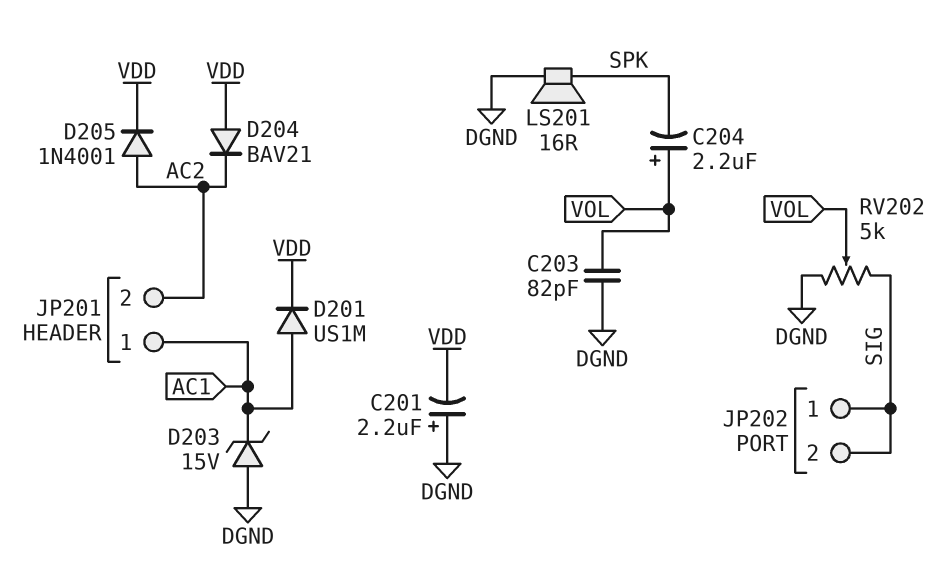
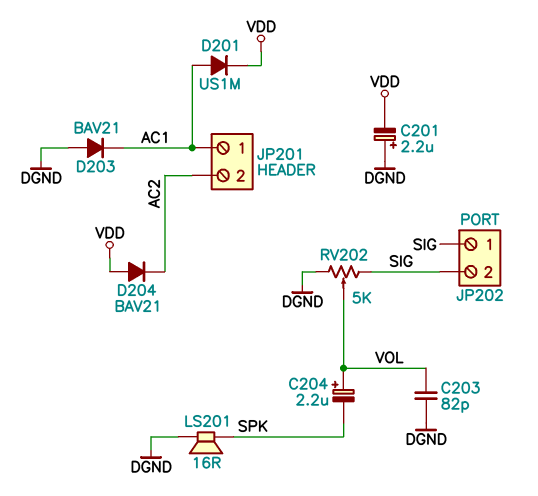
D203: zener 15V (A DGND, K AC1) -> diode BAV21 (A DGND, K AC1)
D205: diode 1N4001 (A AC2, K VDD) -> none

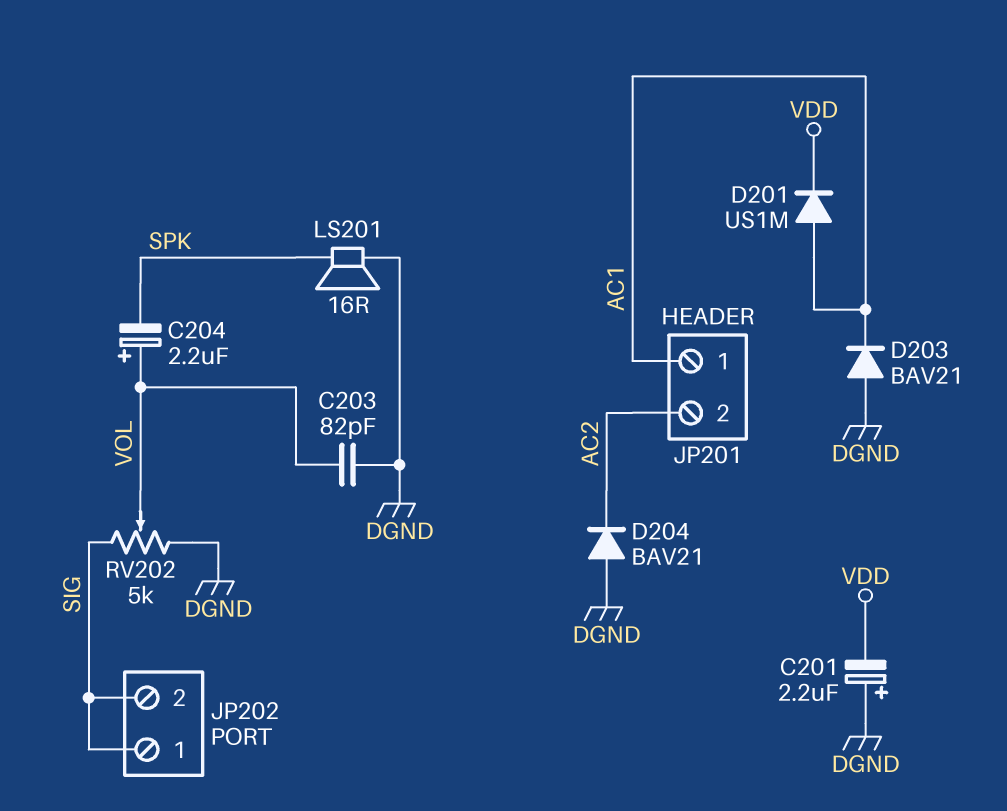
D204: diode BAV21 (A VDD, K AC2) -> diode BAV21 (A DGND, K AC2)

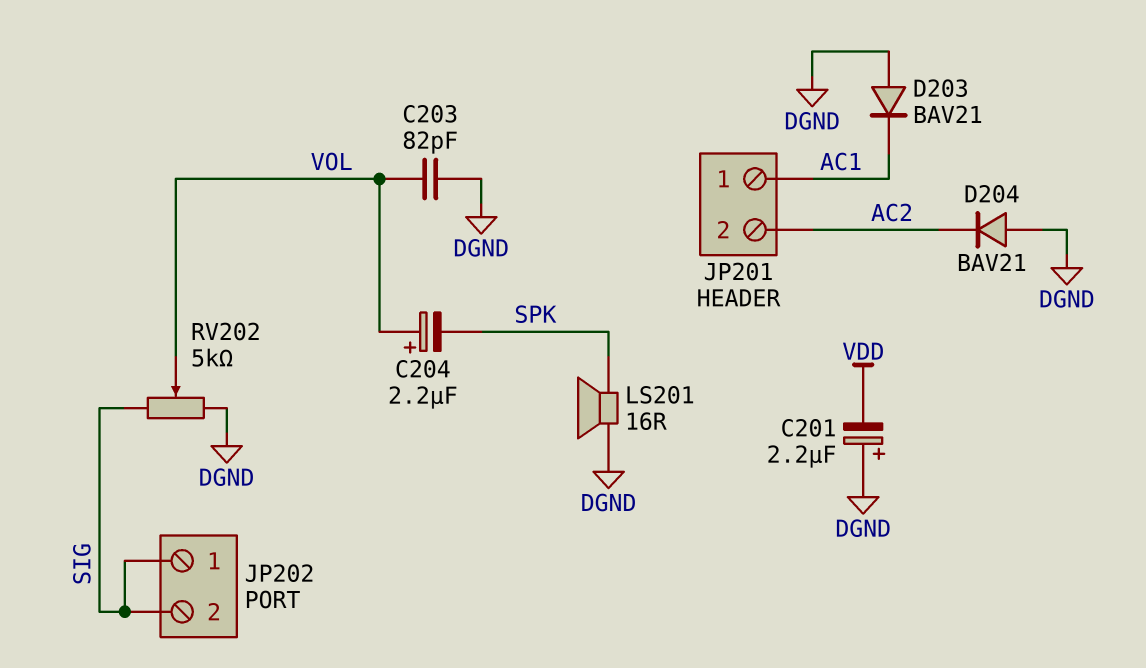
D201: diode US1M (A AC1, K VDD) -> none

